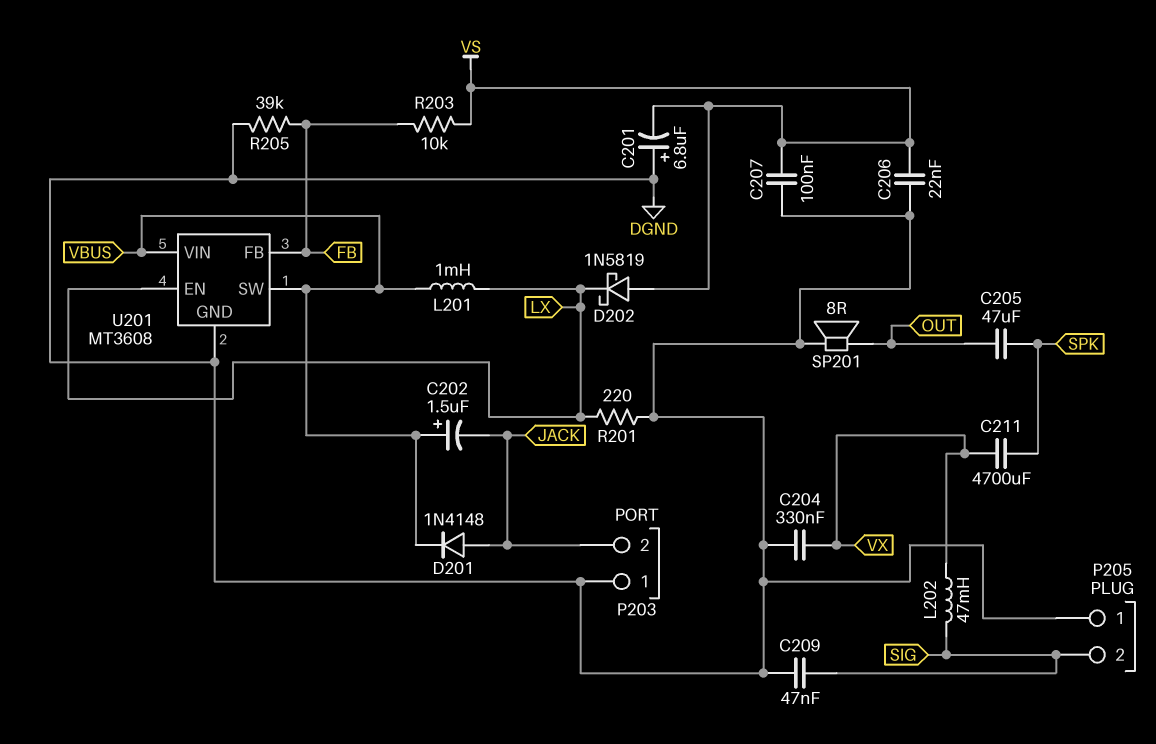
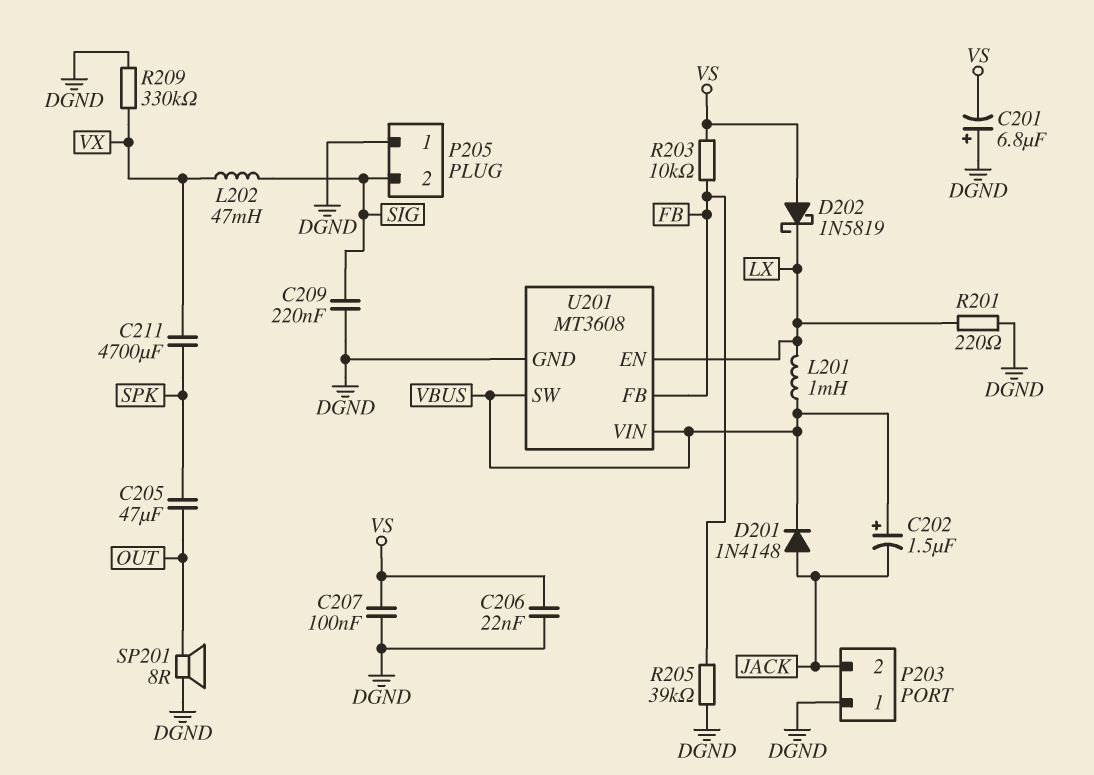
C204: 330nF (DGND, VX) -> none
C209: 47nF (DGND, SIG) -> 220nF (DGND, SIG)
R209: none -> 330k (DGND, VX)

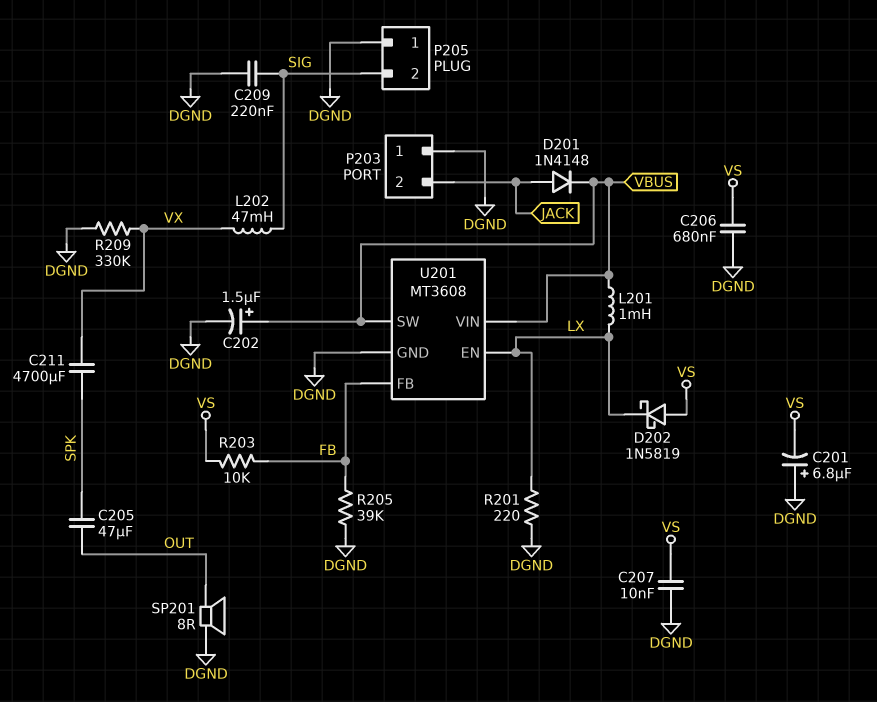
C202: 1.5uF (plus VBUS, minus JACK) -> 1.5uF (plus VBUS, minus DGND)
C206: 22nF (DGND, VS) -> 680nF (DGND, VS)
C207: 100nF (DGND, VS) -> 10nF (DGND, VS)

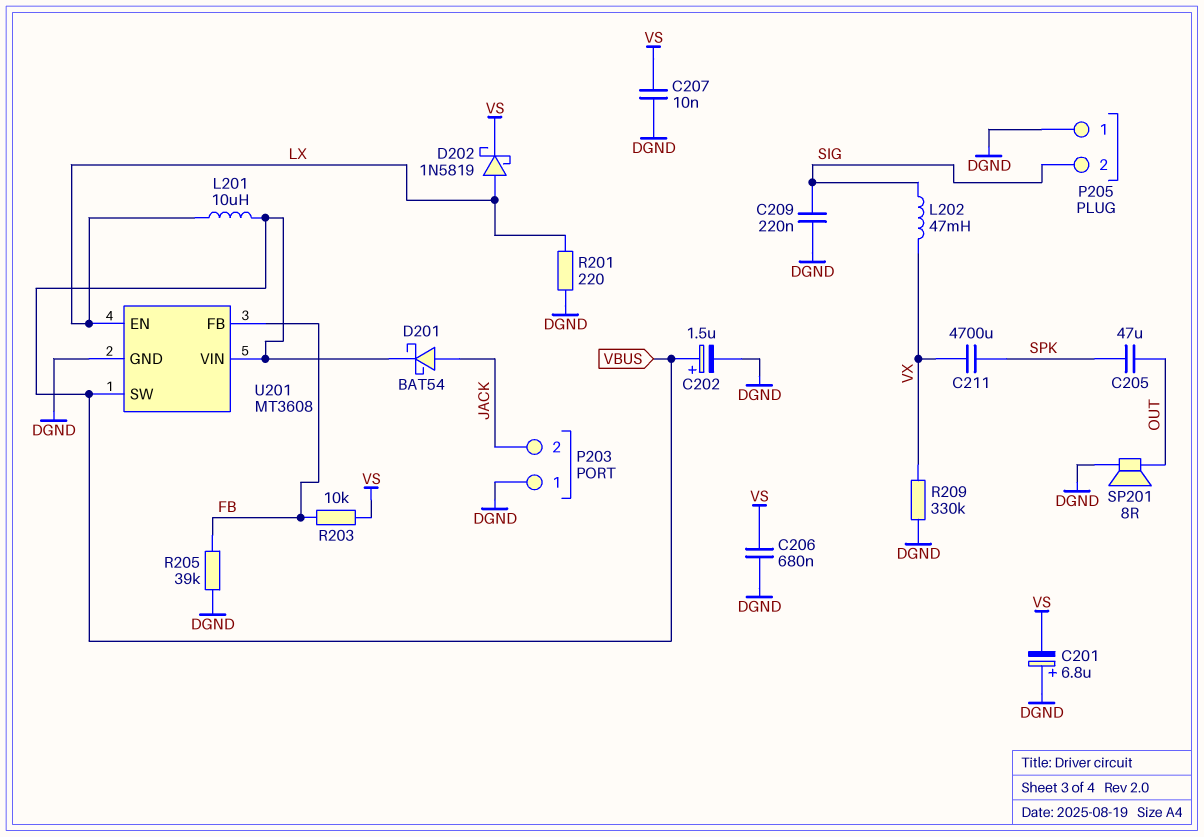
D201: diode 1N4148 (A JACK, K VBUS) -> schottky BAT54 (A JACK, K VBUS)
D202: schottky 1N5819 (A VS, K LX) -> schottky 1N5819 (A LX, K VS)
L201: 1mH (LX, VBUS) -> 10uH (LX, VBUS)

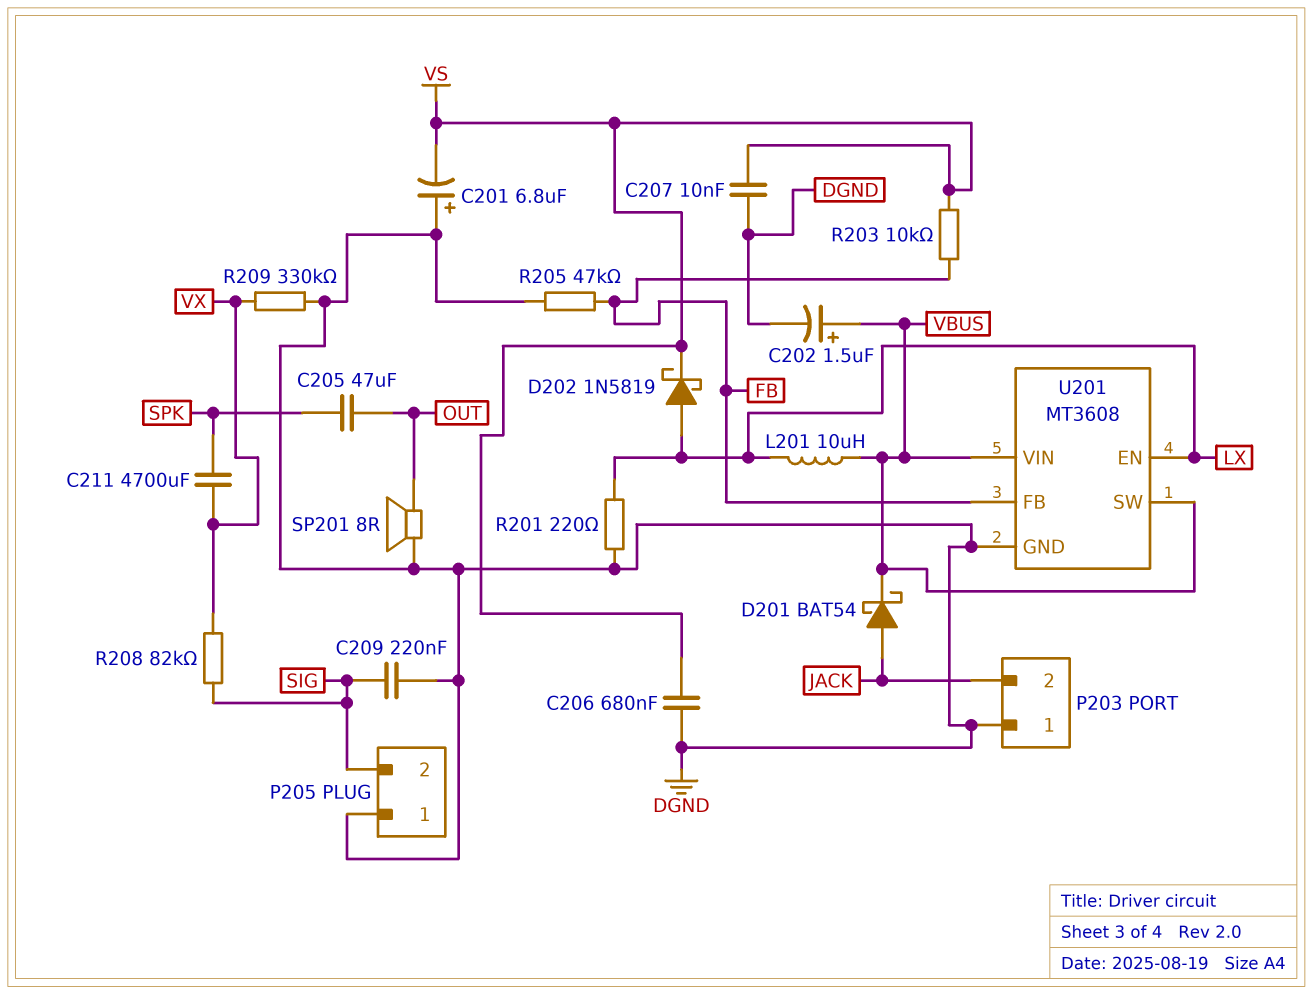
L202: 47mH (SIG, VX) -> none
R205: 39k (DGND, FB) -> 47k (DGND, FB)
R208: none -> 82k (SIG, VX)

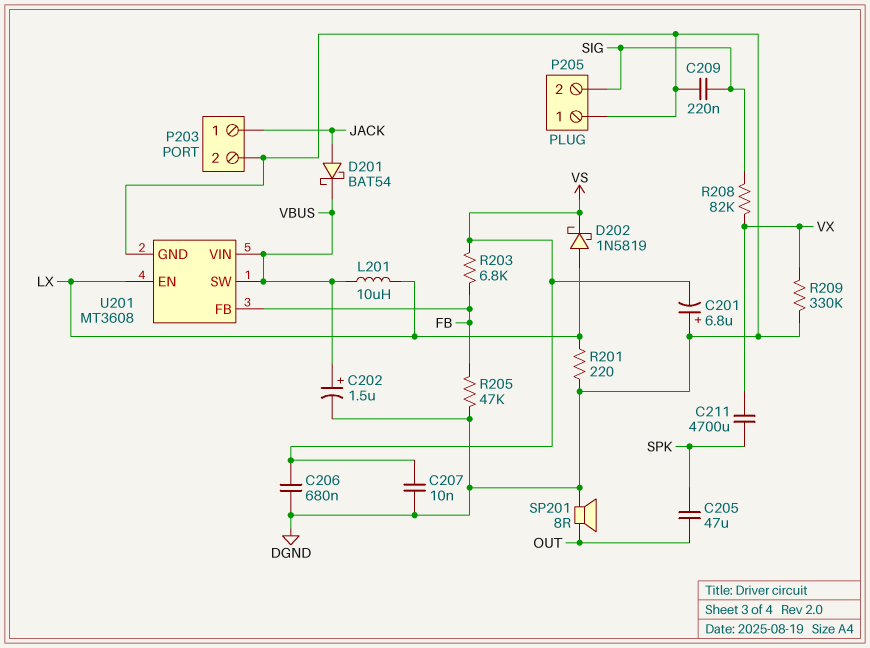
P203 pin 1: DGND -> JACK
P203 pin 2: JACK -> DGND
R203: 10k (FB, VS) -> 6.8k (FB, VS)

